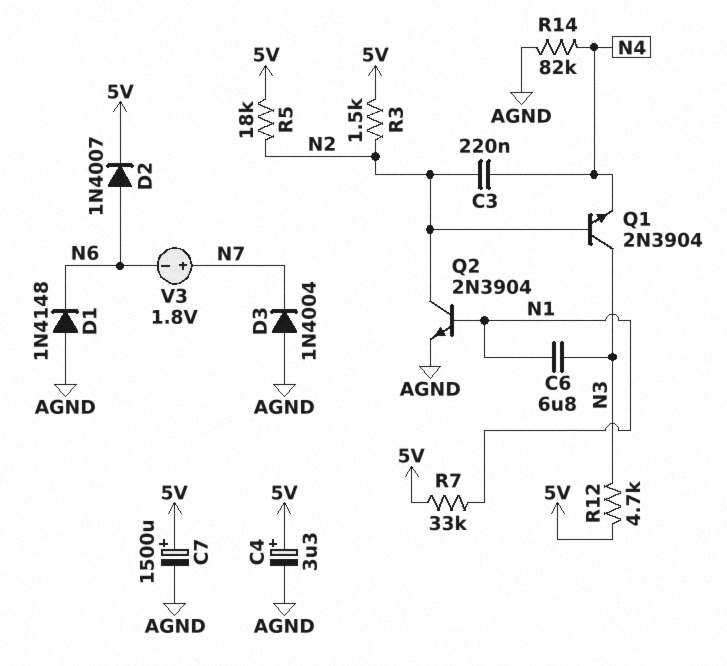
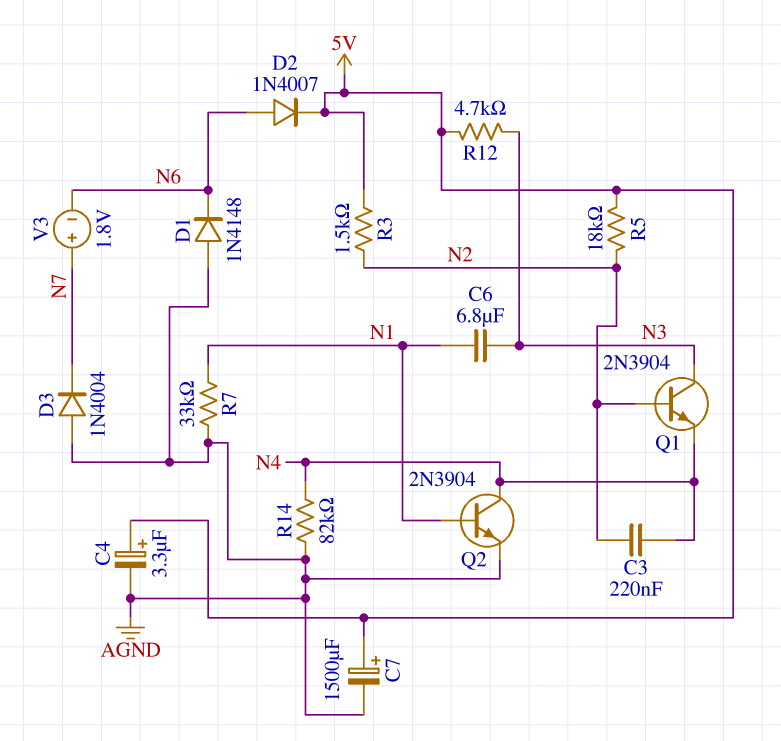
Q2: NPN 2N3904 (B N1, C N2, E AGND) -> NPN 2N3904 (B N1, C N4, E AGND)
R7: 33k (5V, N1) -> 33k (AGND, N1)

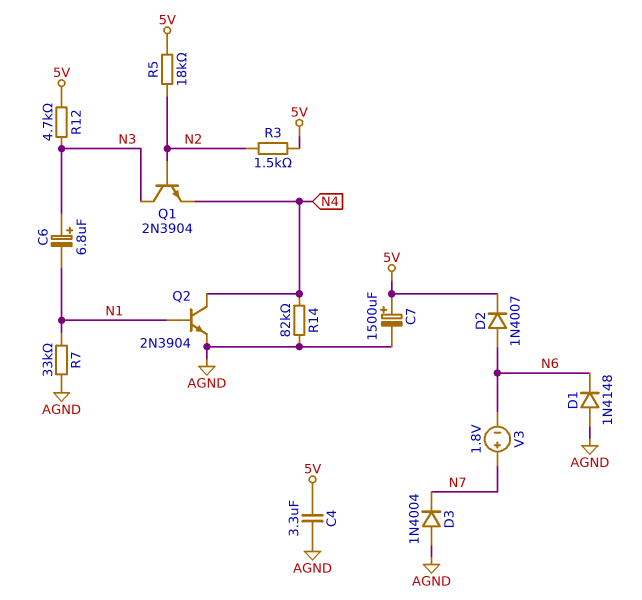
C3: 220nF (N2, N4) -> none
C4: 3.3uF (plus 5V, minus AGND) -> 3.3uF (5V, AGND)
C6: 6.8uF (N1, N3) -> 6.8uF (plus N3, minus N1)

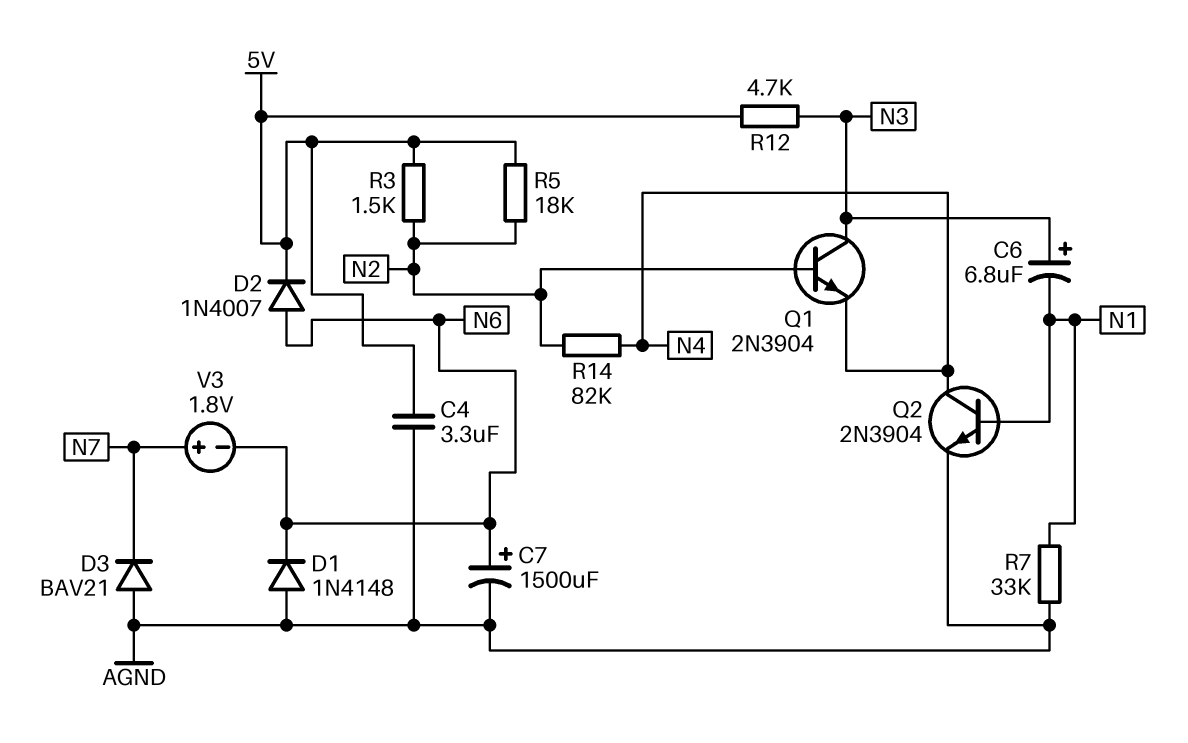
C7: 1500uF (plus 5V, minus AGND) -> 1500uF (plus N6, minus AGND)
D3: diode 1N4004 (A AGND, K N7) -> diode BAV21 (A AGND, K N7)
R14: 82k (AGND, N4) -> 82k (N2, N4)

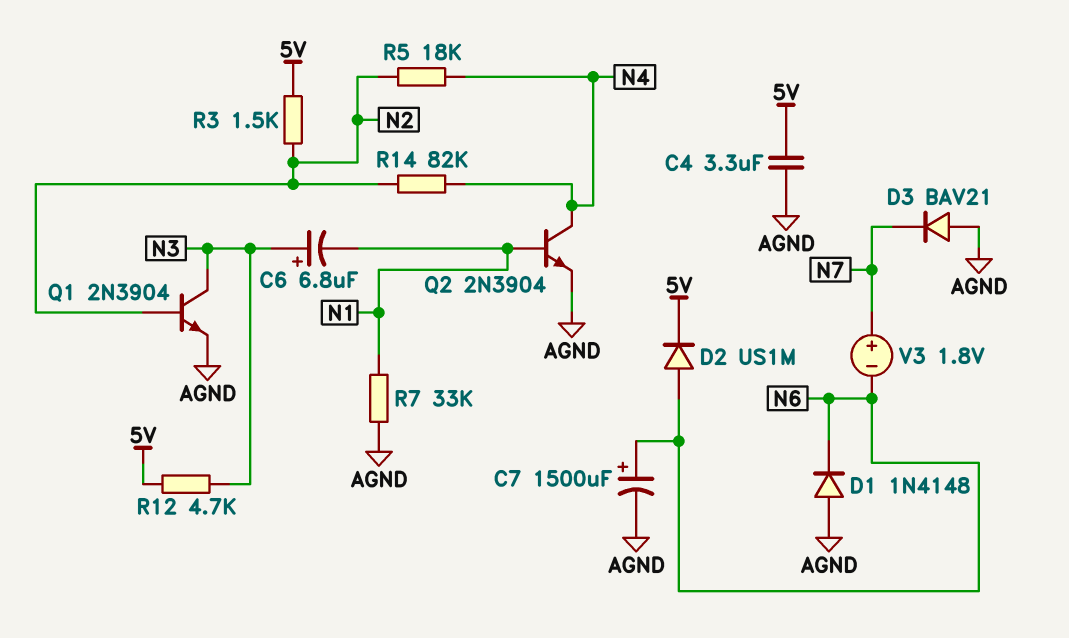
D2: diode 1N4007 (A N6, K 5V) -> diode US1M (A N6, K 5V)
Q1: NPN 2N3904 (B N2, C N3, E N4) -> NPN 2N3904 (B N2, C N3, E AGND)
R5: 18k (5V, N2) -> 18k (N2, N4)

